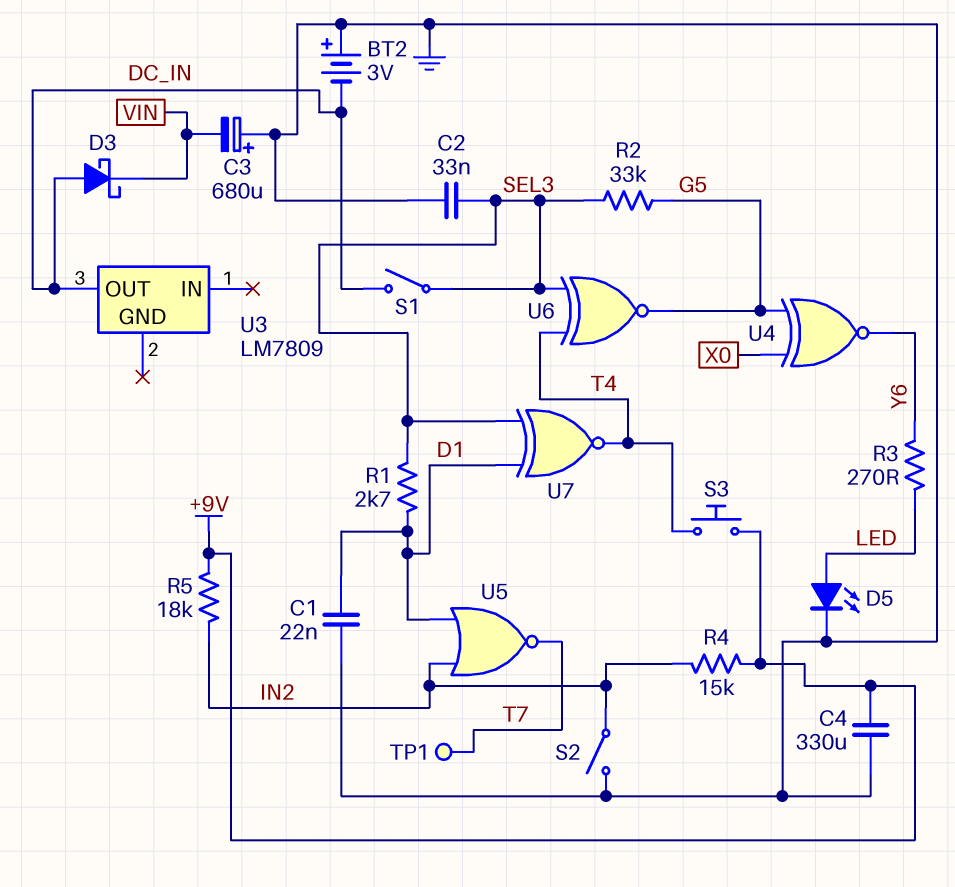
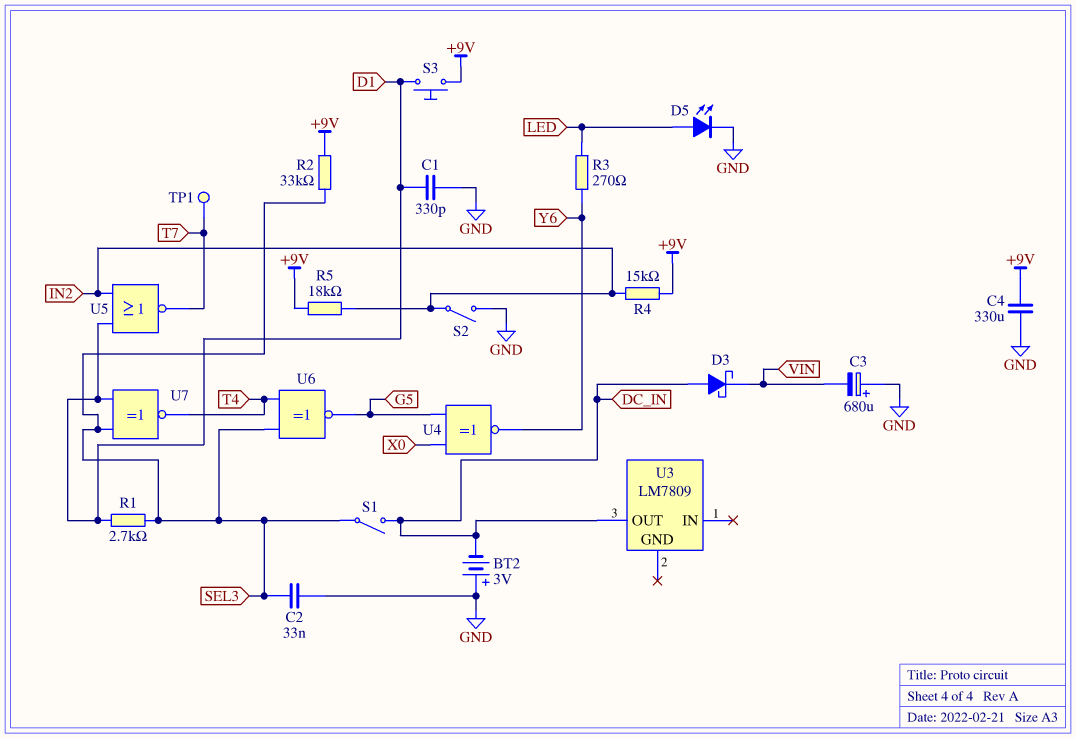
C1: 22nF (D1, GND) -> 330pF (D1, GND)
R2: 33k (G5, SEL3) -> 33k (+9V, SEL3)
S3: button (+9V, T4) -> button (+9V, D1)

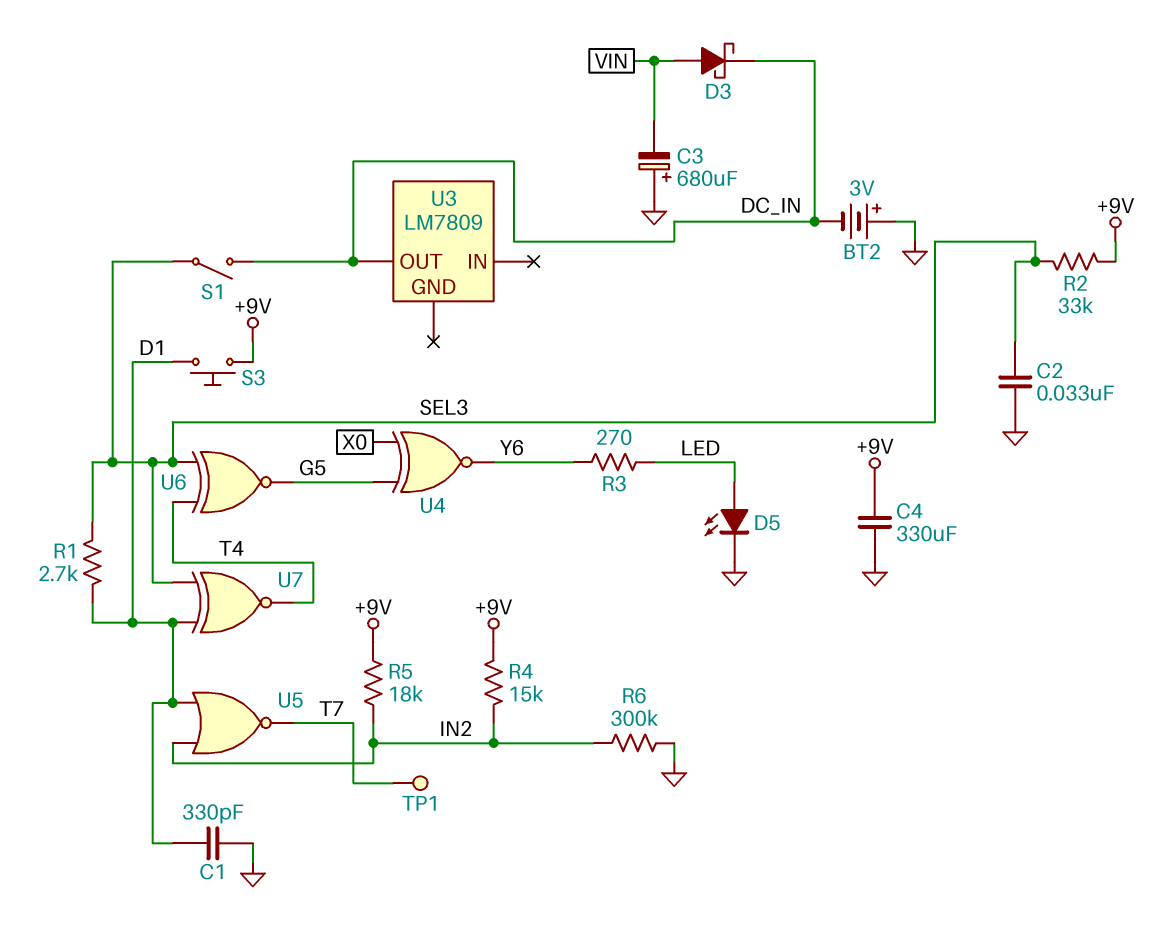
D3: schottky (A DC_IN, K VIN) -> schottky (A VIN, K DC_IN)
R6: none -> 300k (GND, IN2)
S2: switch (GND, IN2) -> none

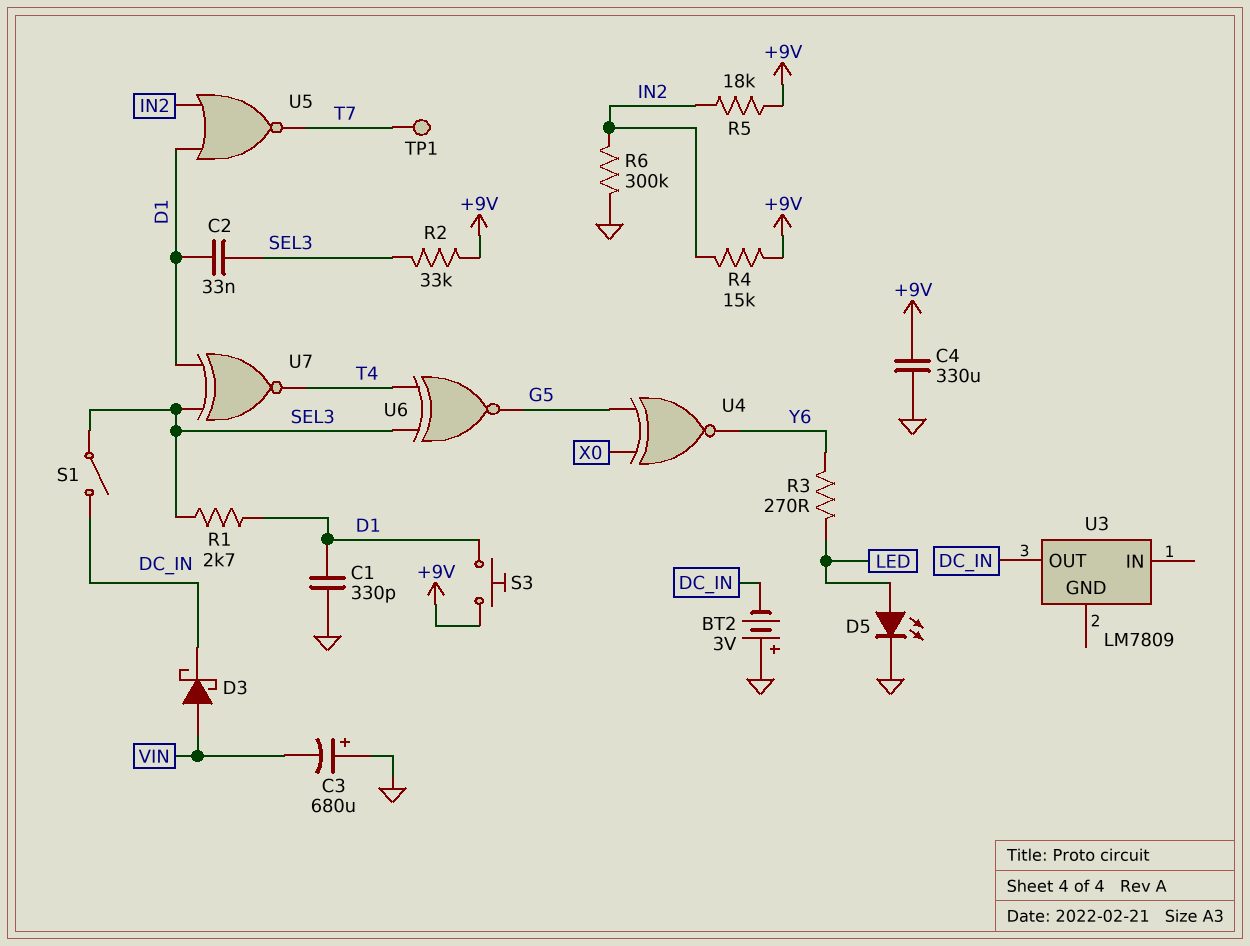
C2: 33nF (GND, SEL3) -> 33nF (D1, SEL3)

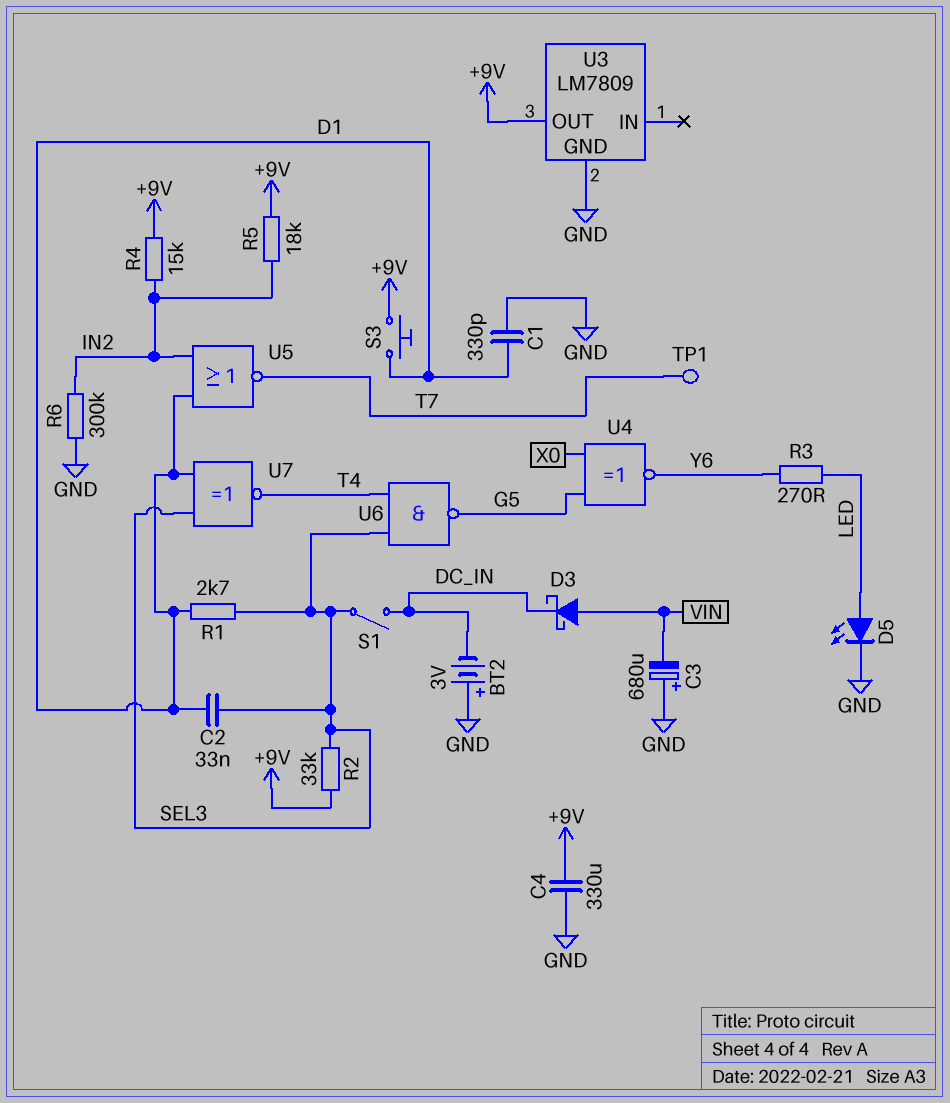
U3 pin GND: none -> GND
U3 pin OUT: DC_IN -> +9V
U6: XNOR (in SEL3, in T4, out G5) -> NAND (in SEL3, in T4, out G5)

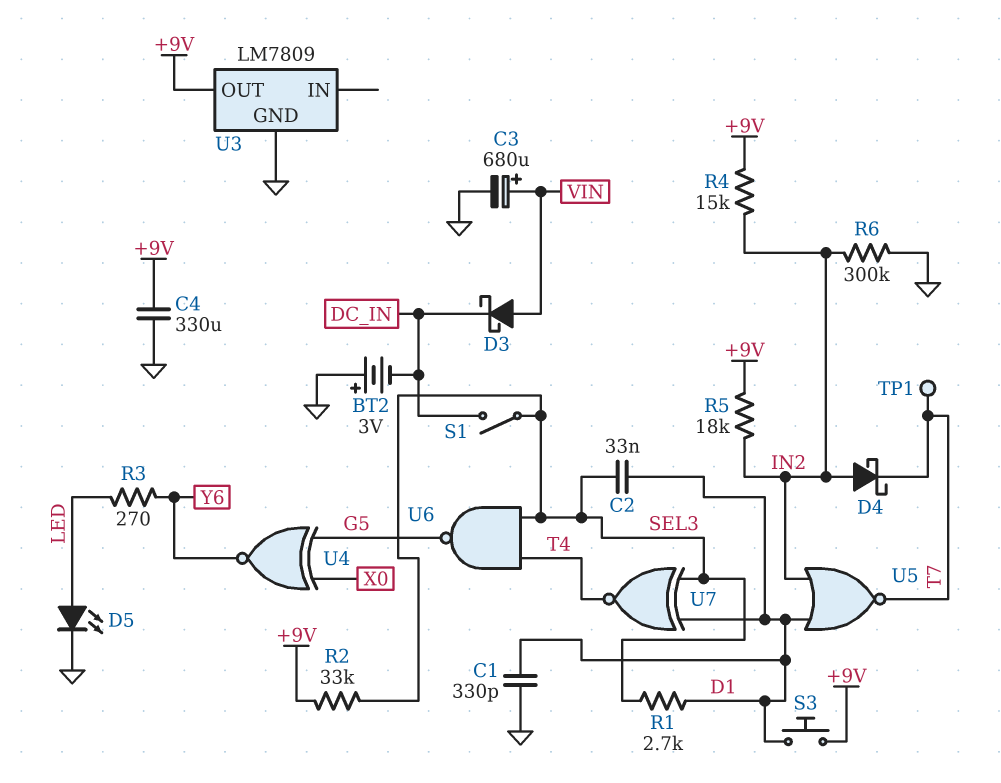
C3: 680uF (plus GND, minus VIN) -> 680uF (plus VIN, minus GND)
D4: none -> schottky (A IN2, K T7)

